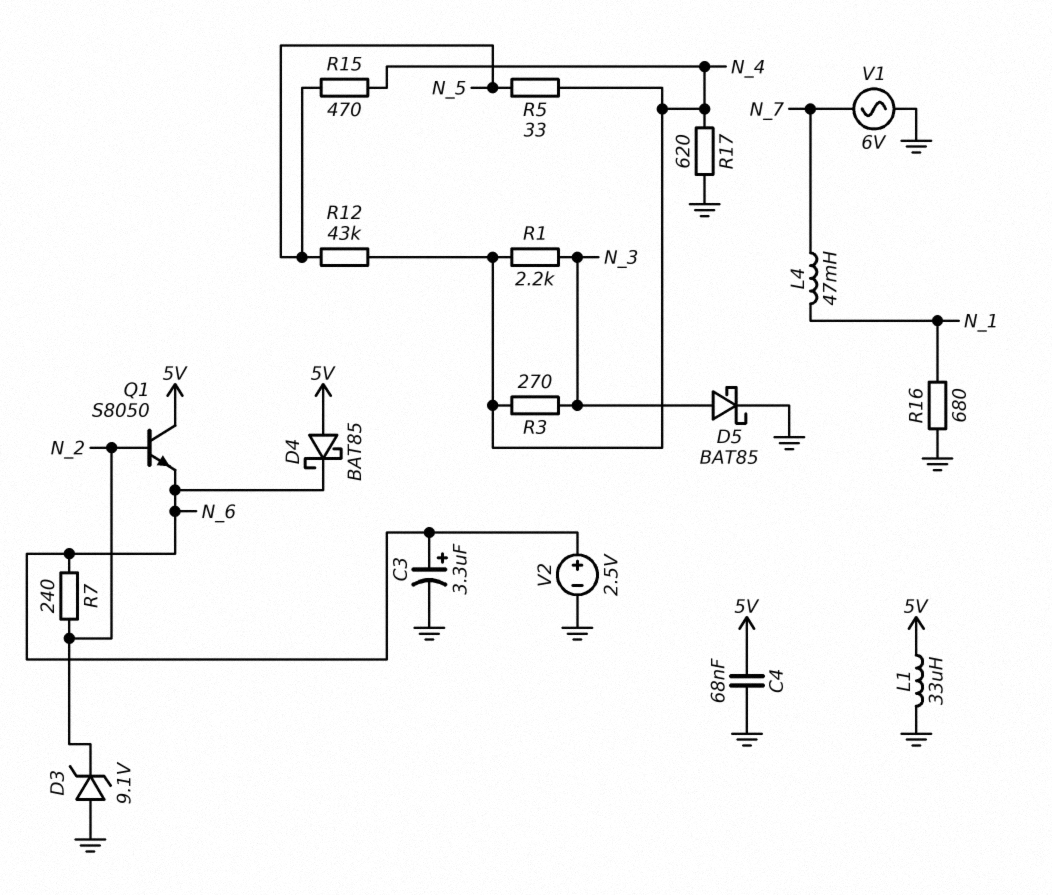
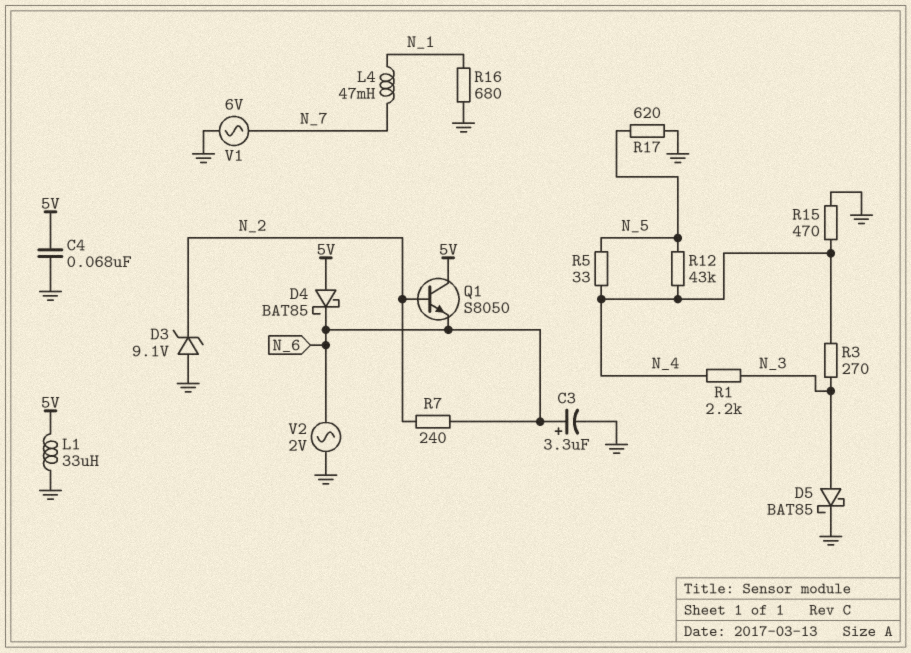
R15: 470 (N_4, N_5) -> 470 (GND, N_4)
R17: 620 (GND, N_4) -> 620 (GND, N_5)
V2: 2.5V (plus N_6, minus GND) -> AC 2V (GND, N_6)

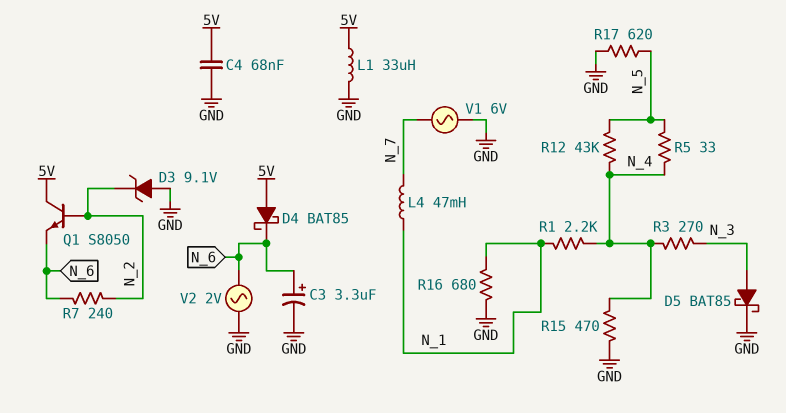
R1: 2.2k (N_3, N_4) -> 2.2k (N_1, N_4)

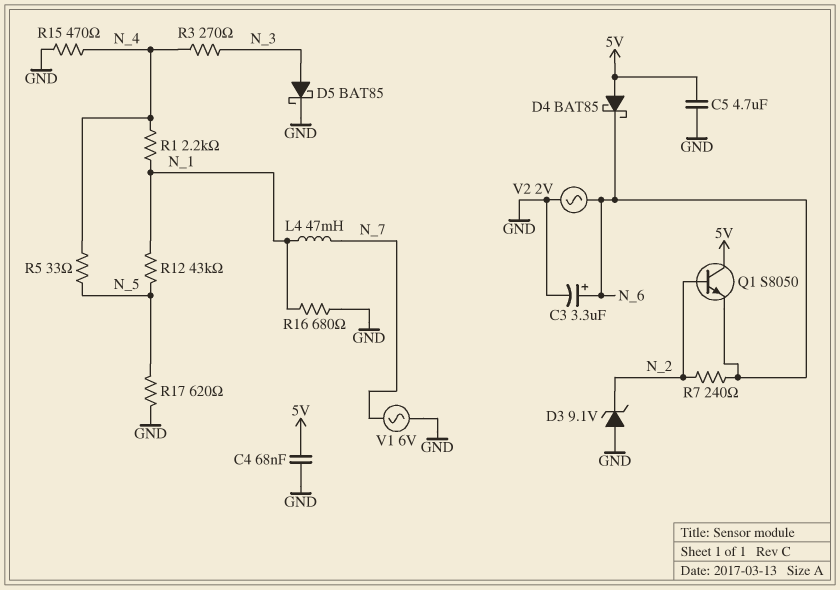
C5: none -> 4.7uF (5V, GND)
L1: 33uH (5V, GND) -> none
R12: 43k (N_4, N_5) -> 43k (N_1, N_5)

